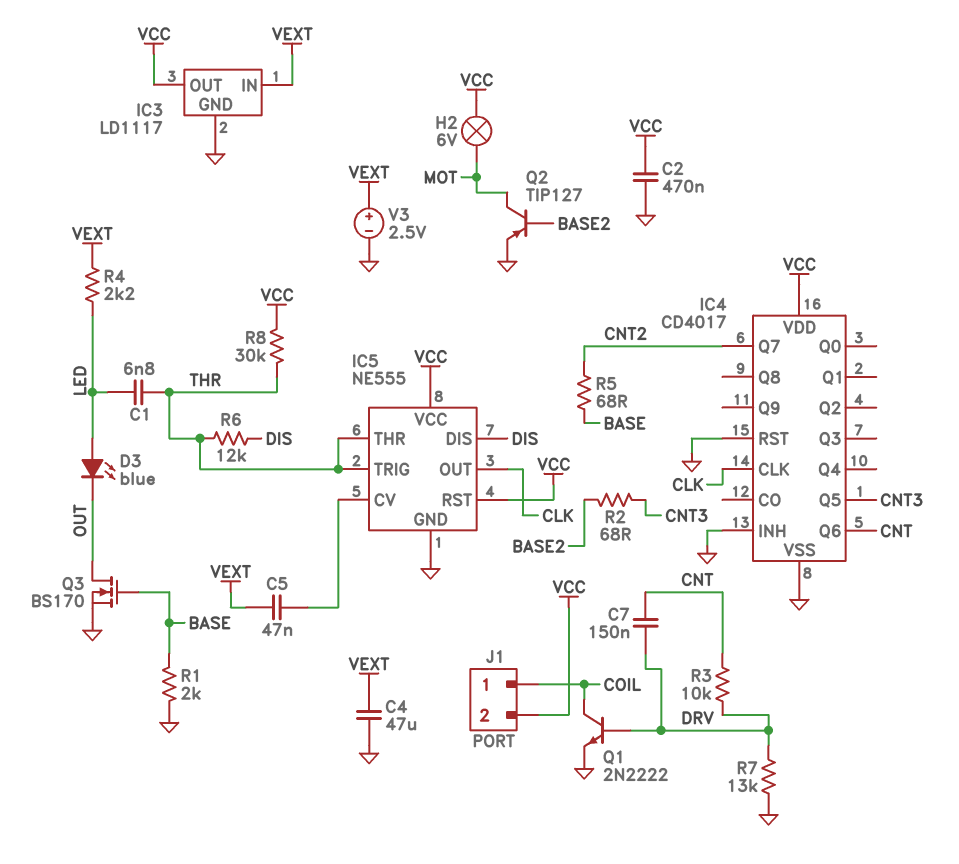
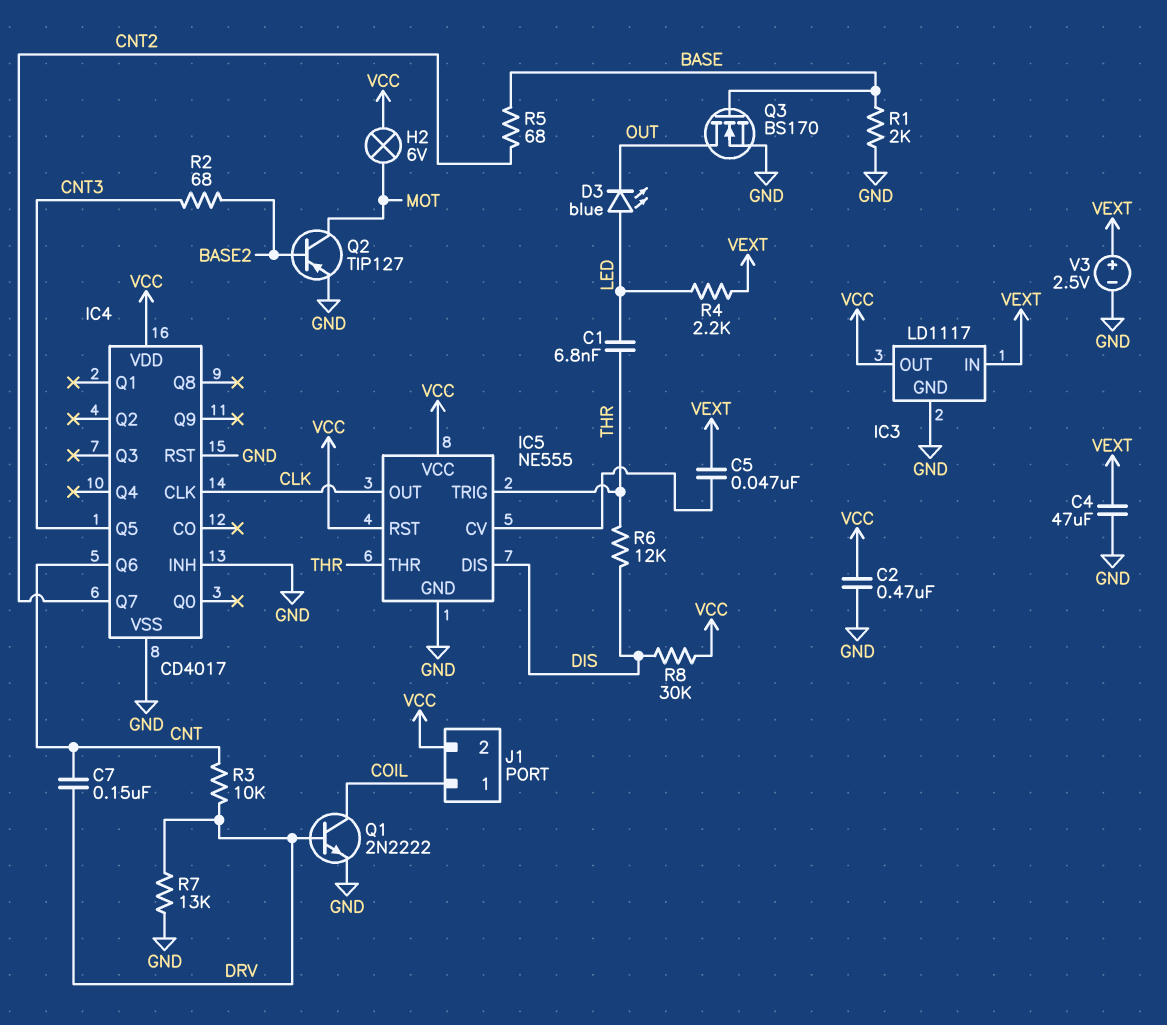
R8: 30k (THR, VCC) -> 30k (DIS, VCC)

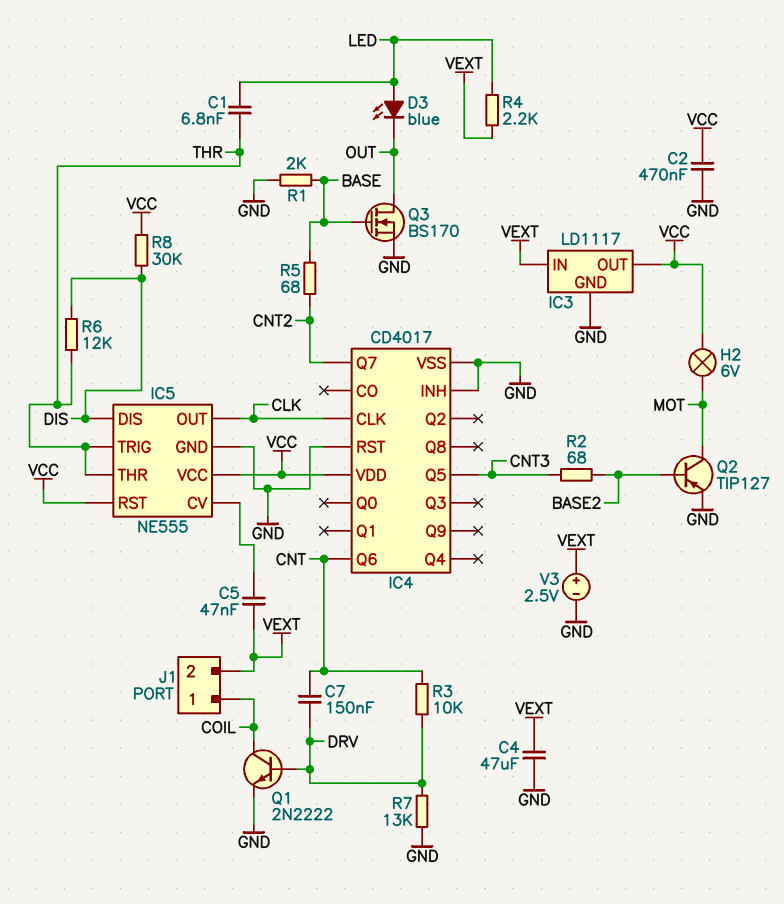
J1 pin 2: VCC -> VEXT

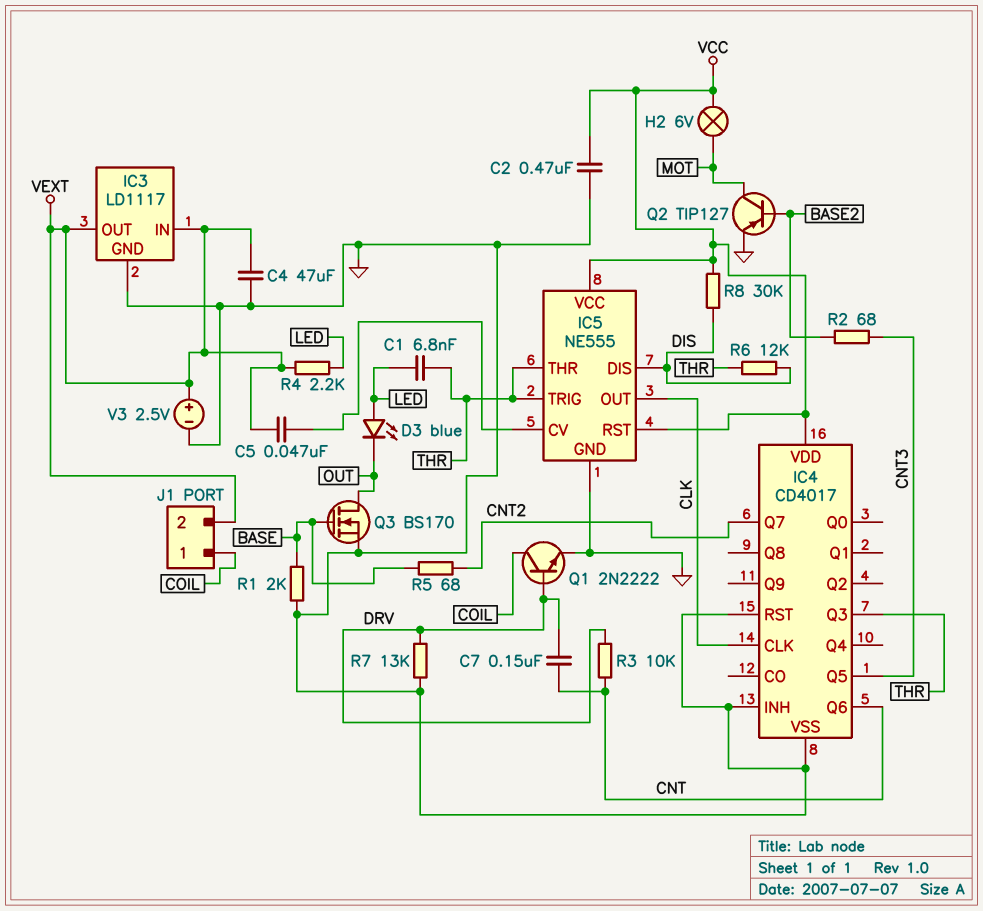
IC3 pin OUT: VCC -> VEXT
IC4 pin Q3: none -> THR

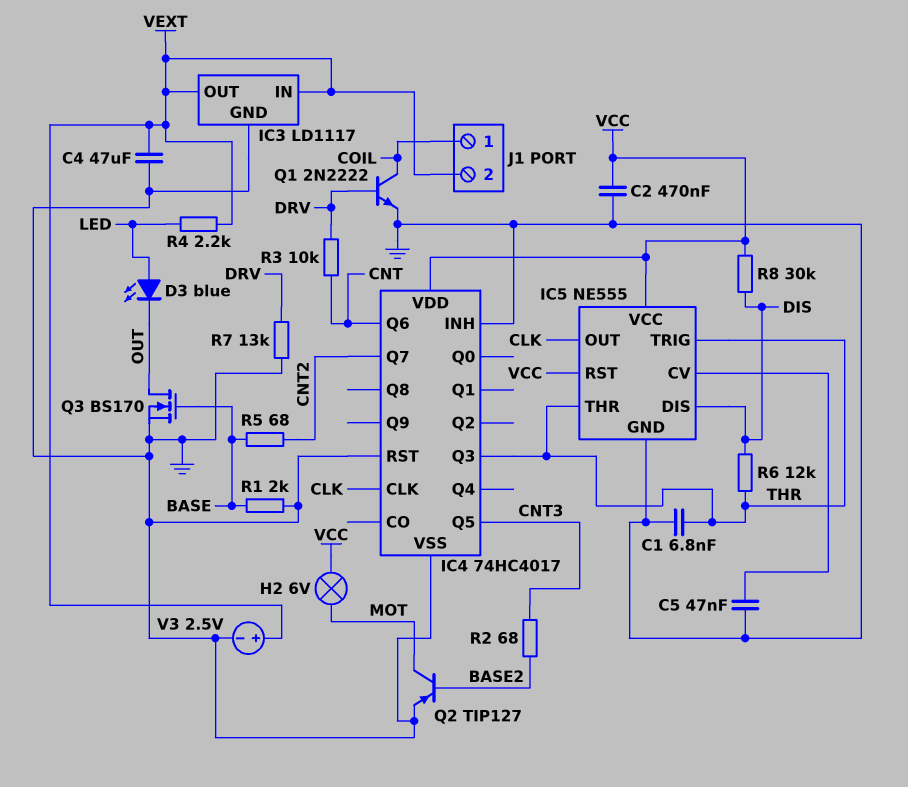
C1: 6.8nF (LED, THR) -> 6.8nF (GND, THR)
C5: 47nF (IC5/CV, VEXT) -> 47nF (GND, IC5/CV)
C7: 150nF (CNT, DRV) -> none
IC4: CD4017 -> 74HC4017

